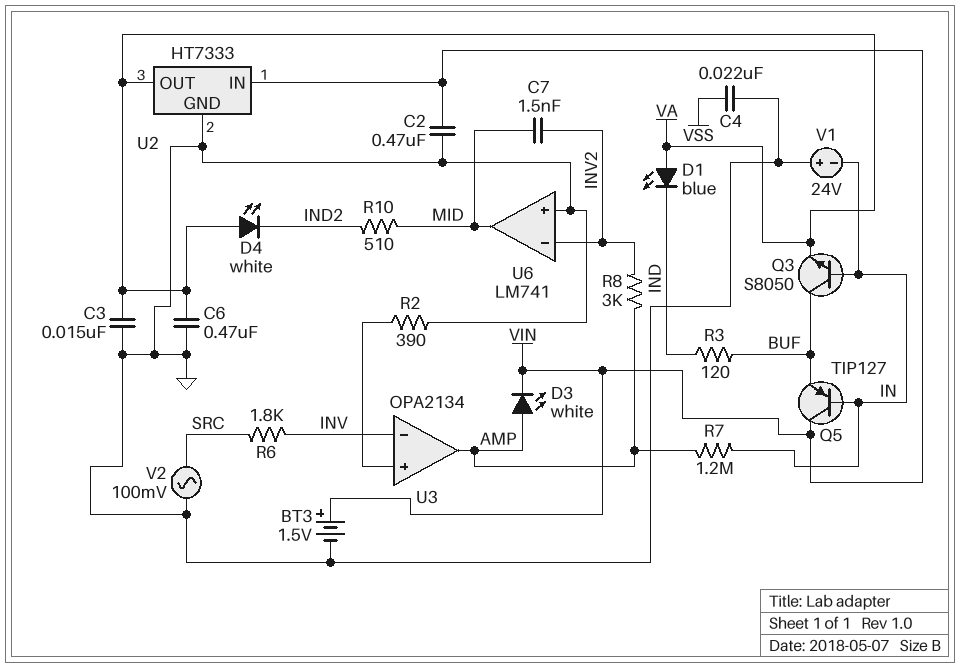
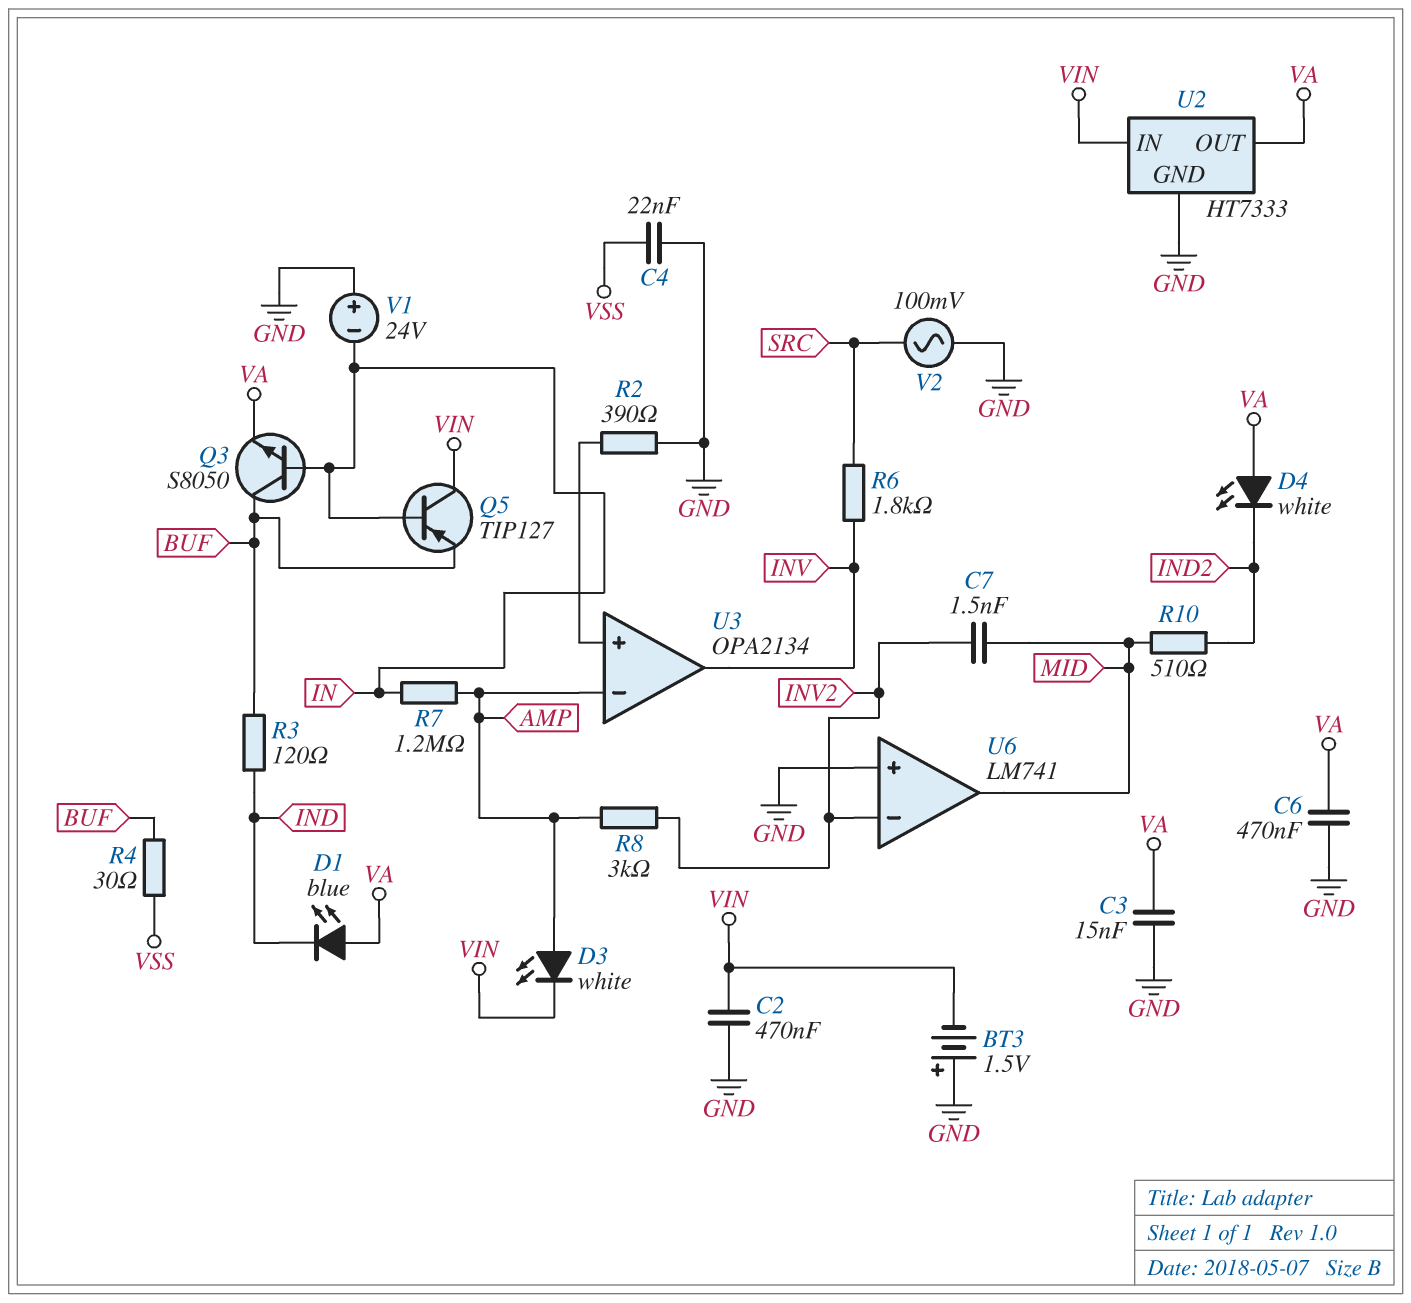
BT3: 1.5V (plus VIN, minus GND) -> 1.5V (plus GND, minus VIN)
R4: none -> 30 (BUF, VSS)
U3 pin in-: INV -> AMP
U3 pin out: AMP -> INV

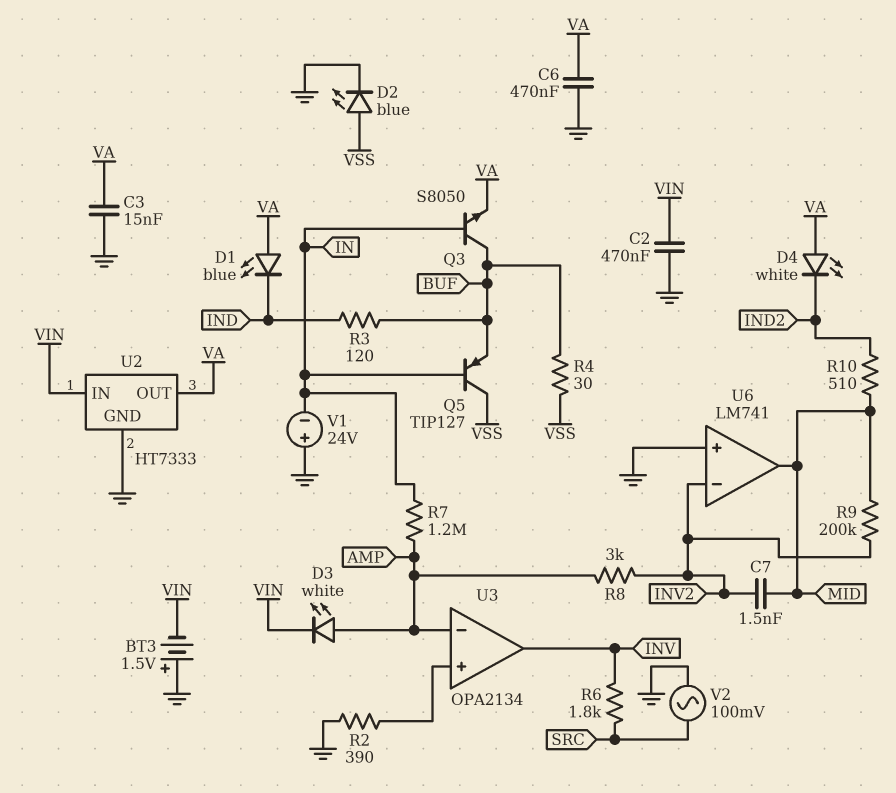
C4: 22nF (GND, VSS) -> none
D2: none -> LED blue (A VSS, K GND)
Q5: PNP TIP127 (B IN, C VIN, E BUF) -> PNP TIP127 (B IN, C VSS, E BUF)
R9: none -> 200k (INV2, MID)

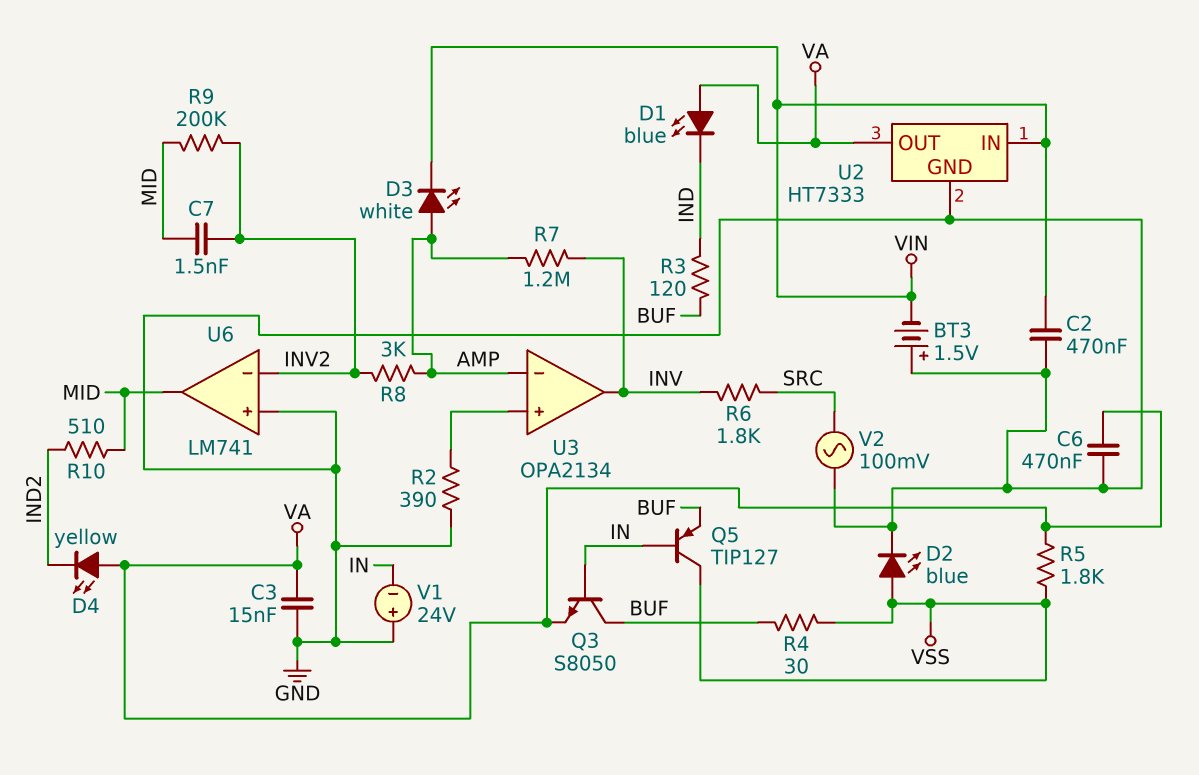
D4: LED white (A VA, K IND2) -> LED yellow (A VA, K IND2)
R5: none -> 1.8k (VA, VSS)
R7: 1.2M (AMP, IN) -> 1.2M (AMP, INV)

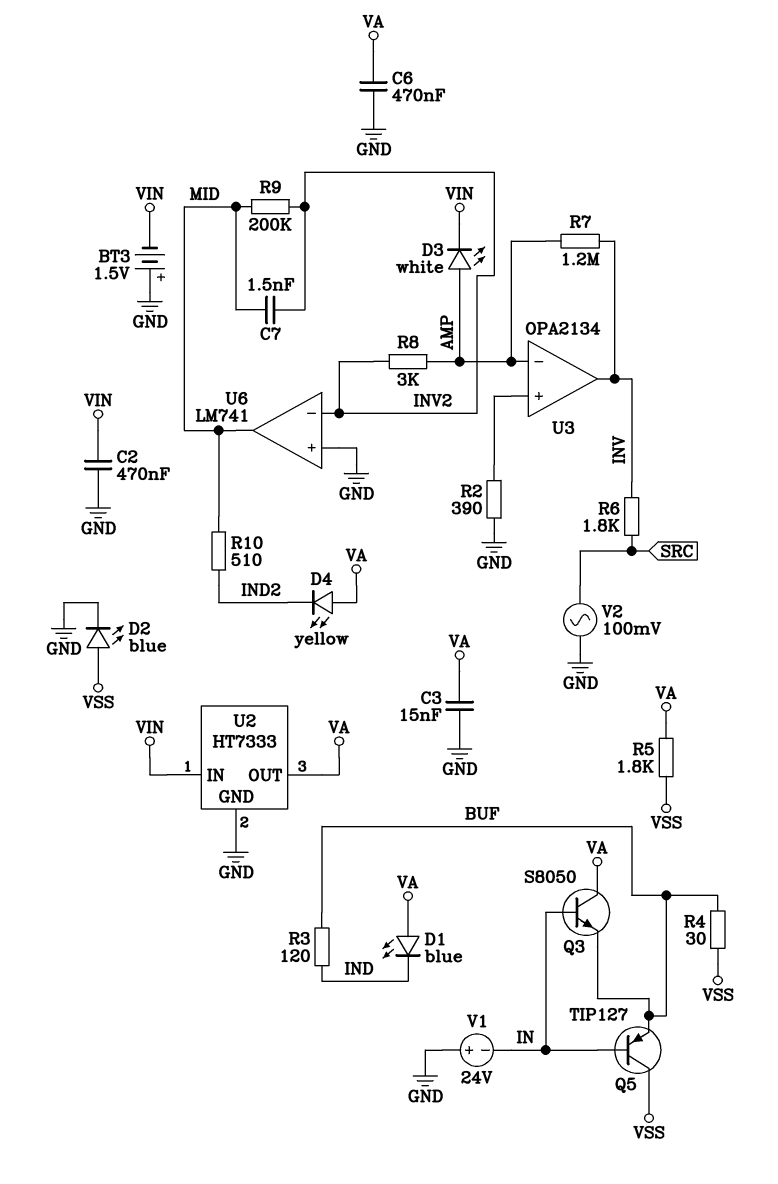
Q3: NPN S8050 (B IN, C BUF, E VA) -> NPN S8050 (B IN, C VA, E BUF)

